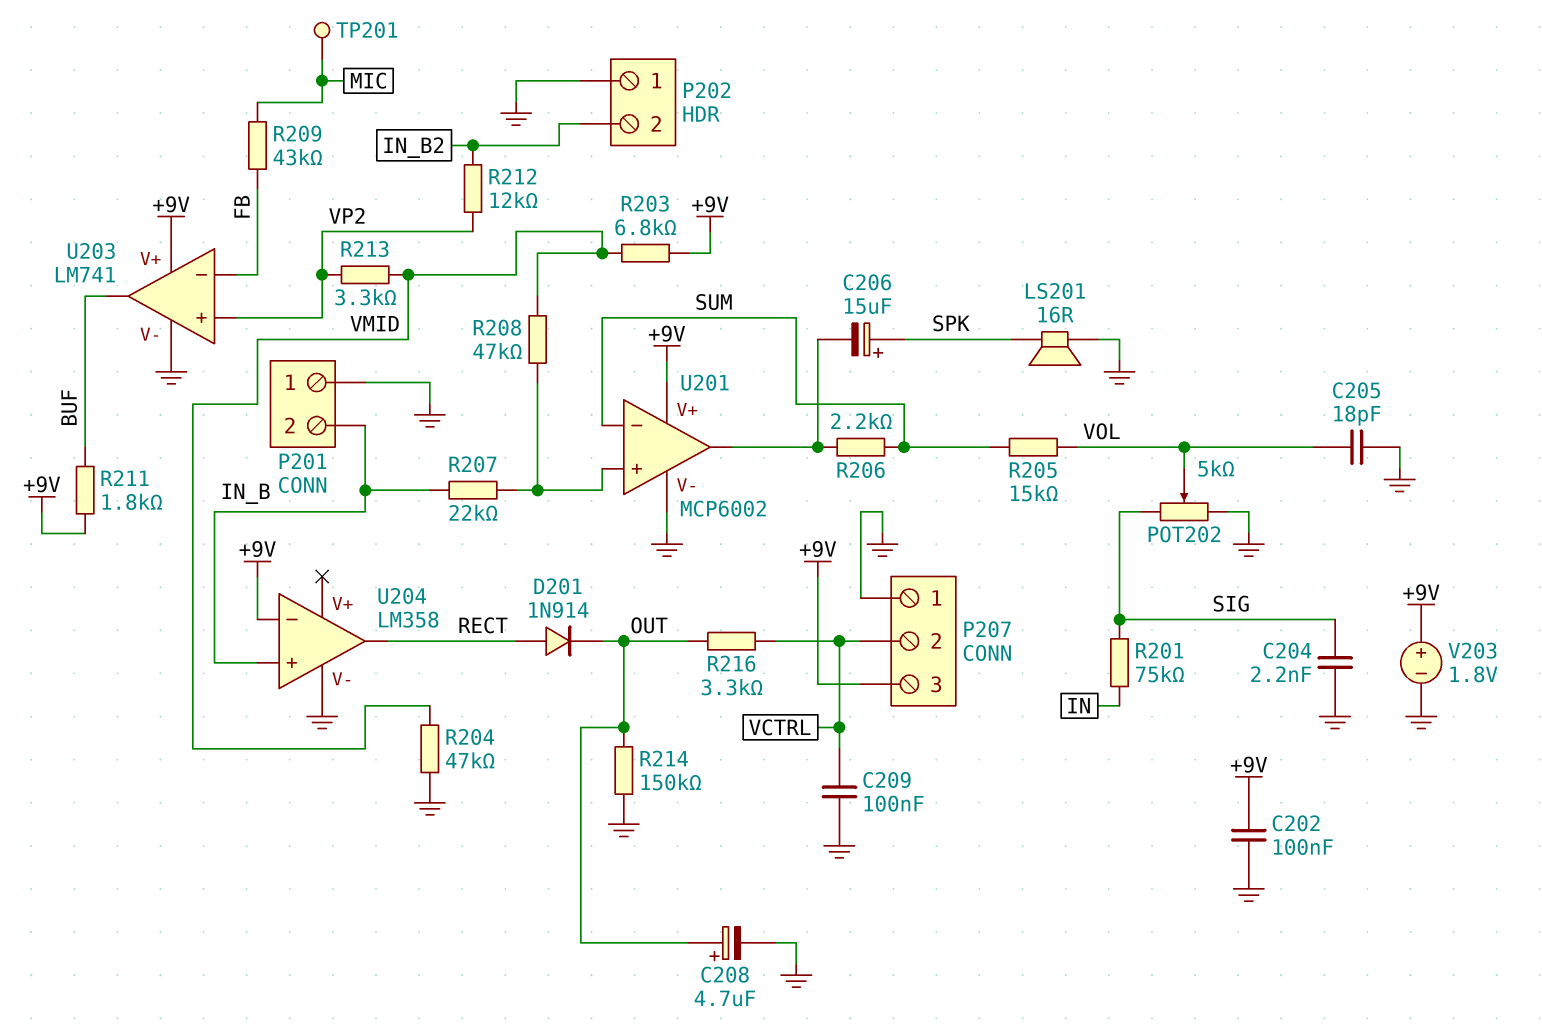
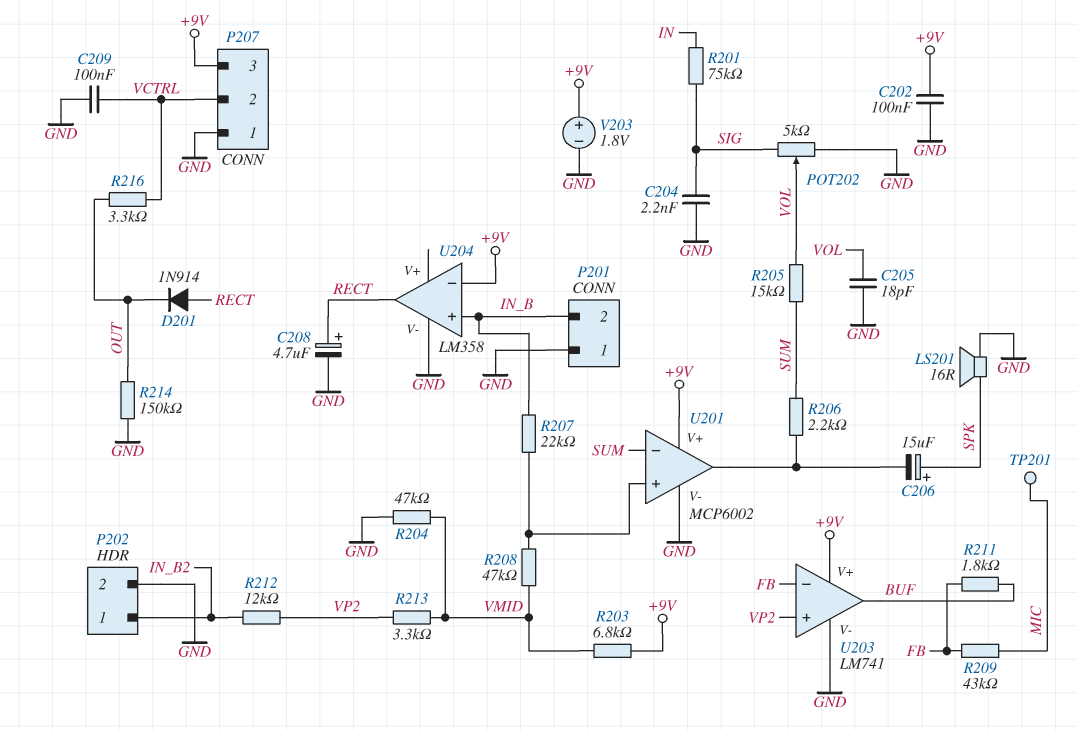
C208: 4.7uF (plus OUT, minus GND) -> 4.7uF (plus RECT, minus GND)
P202 pin 1: GND -> IN_B2
P202 pin 2: IN_B2 -> GND
R211: 1.8k (+9V, BUF) -> 1.8k (BUF, FB)

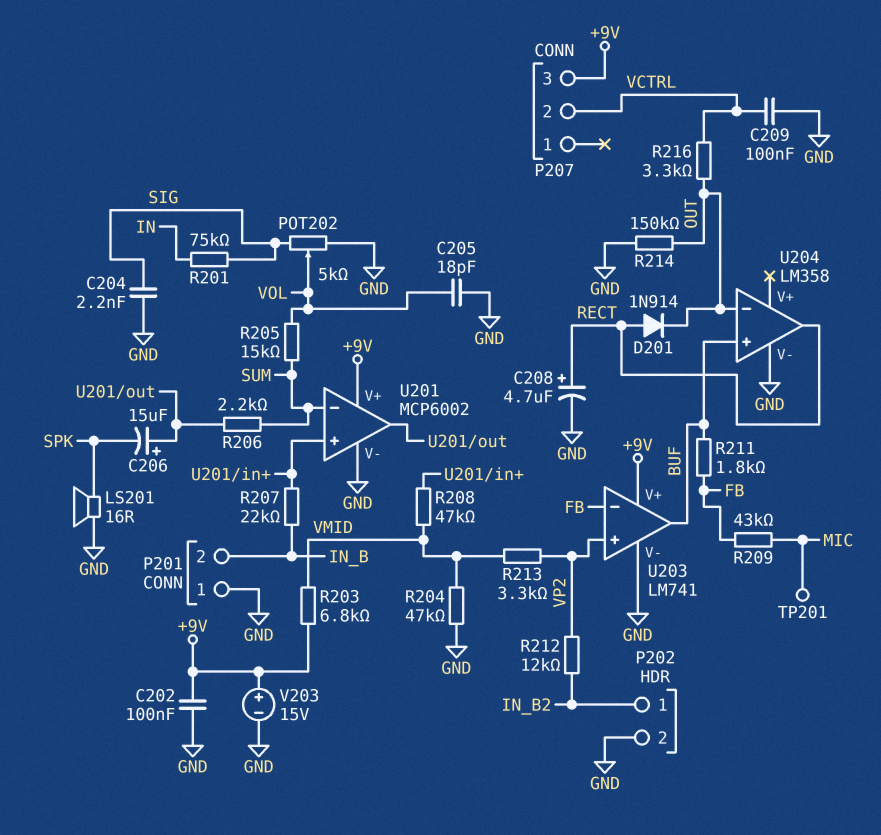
C206: 15uF (plus SPK, minus U201/out) -> 15uF (plus U201/out, minus SPK)
P207 pin 1: GND -> none
U204 pin in+: IN_B -> BUF
U204 pin in-: +9V -> OUT
V203: 1.8V (plus +9V, minus GND) -> 15V (plus +9V, minus GND)

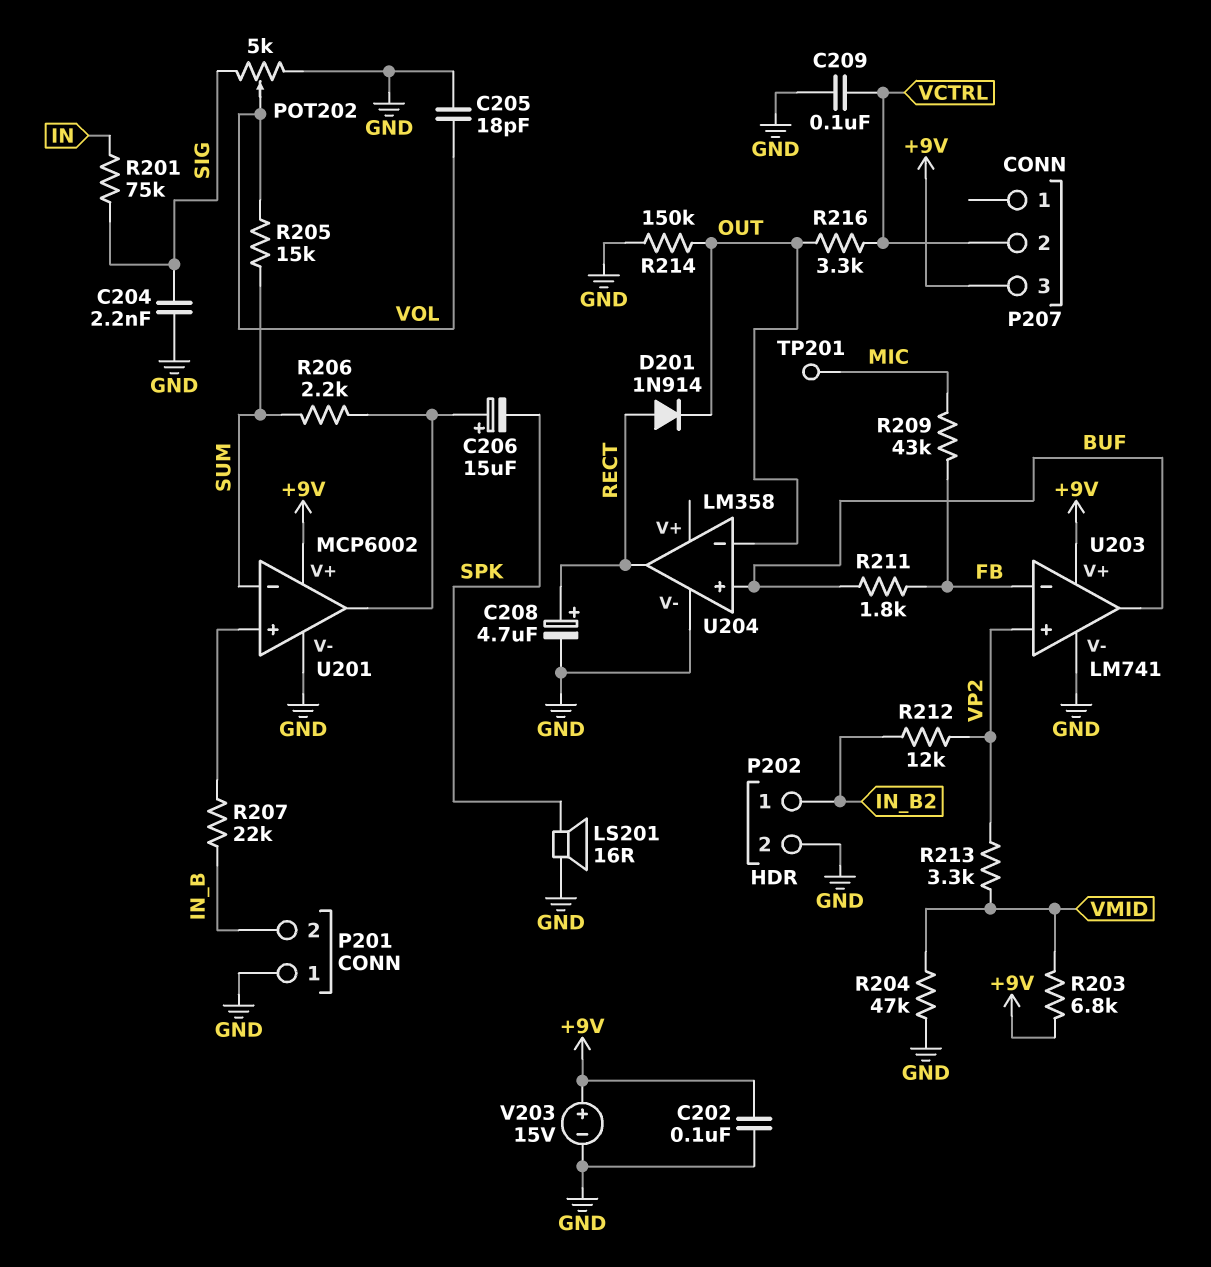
R208: 47k (U201/in+, VMID) -> none

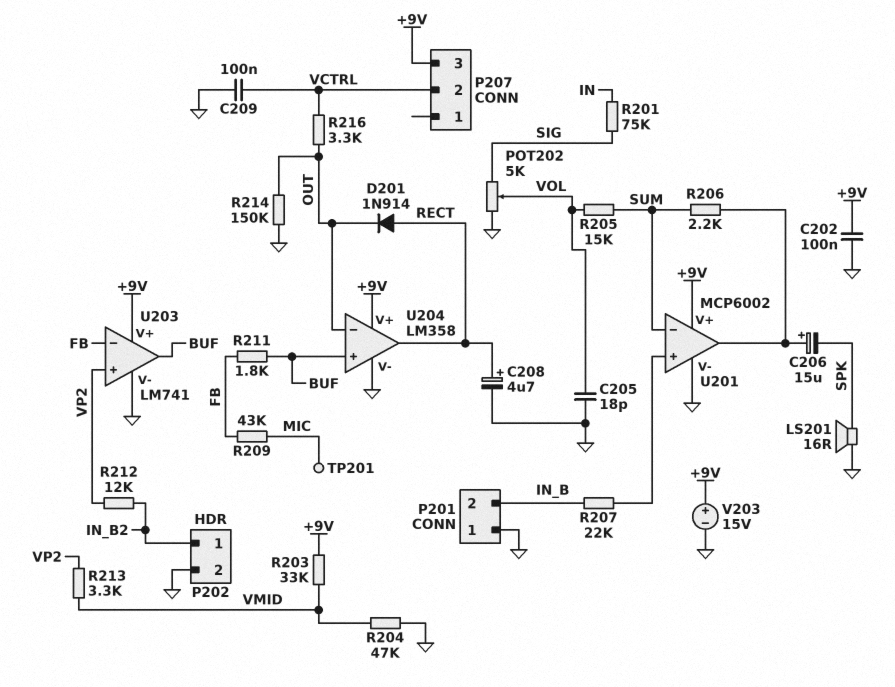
C204: 2.2nF (GND, SIG) -> none
R203: 6.8k (+9V, VMID) -> 33k (+9V, VMID)
U204 pin V+: none -> +9V

